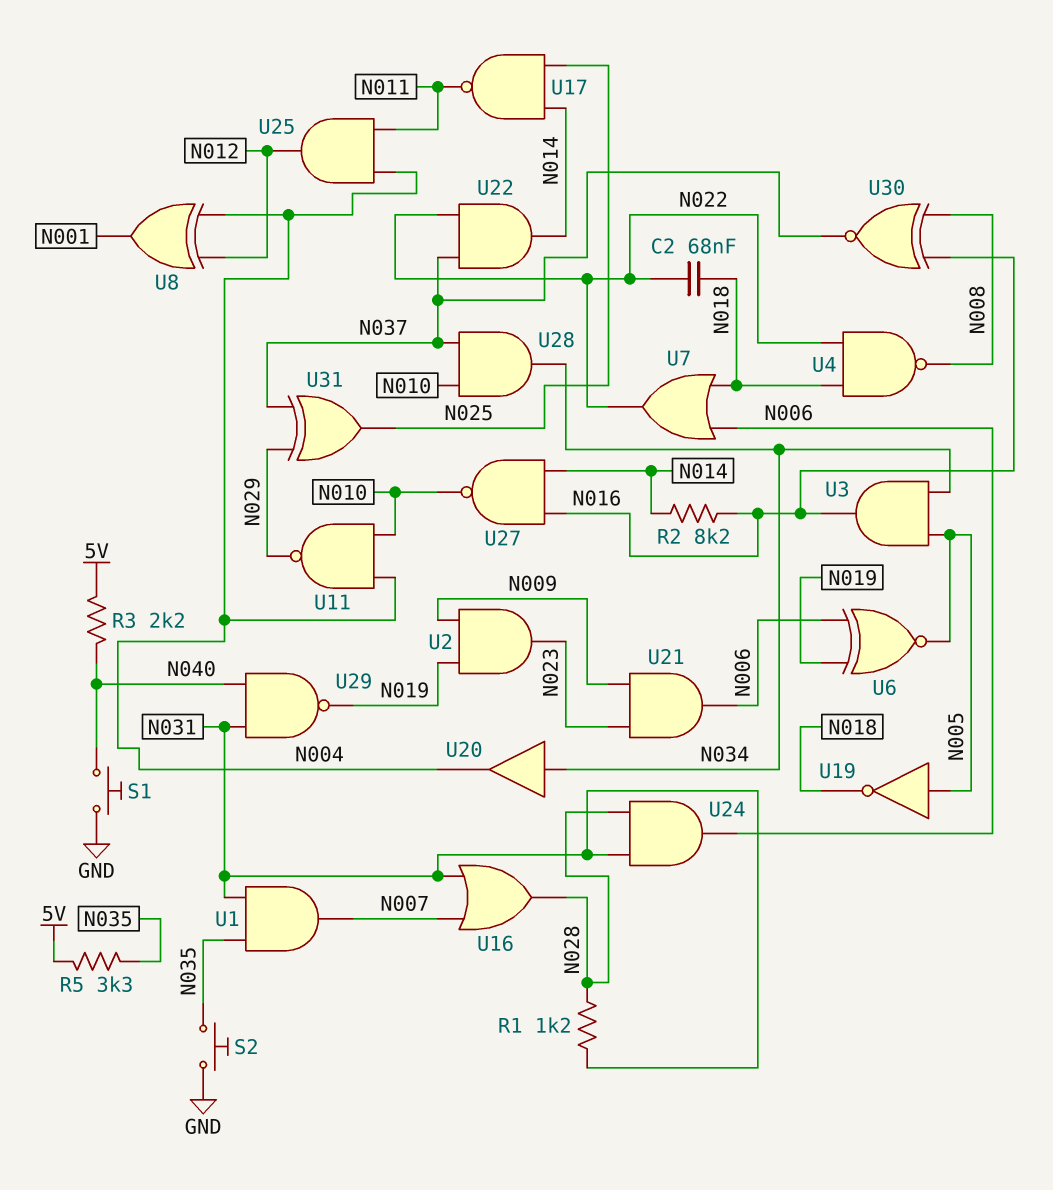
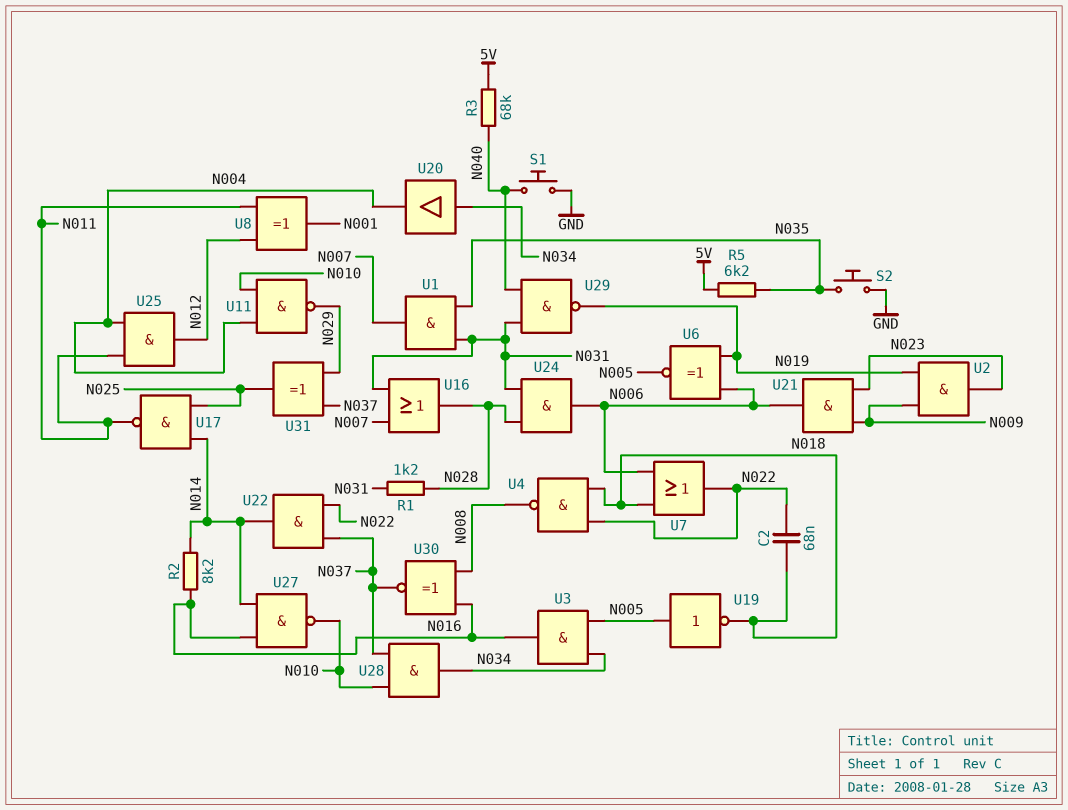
R3: 2.2k (5V, N040) -> 68k (5V, N040)
R5: 3.3k (5V, N035) -> 6.2k (5V, N035)
U8: XOR (in N004, in N012, out N001) -> XOR (in N011, in N012, out N001)

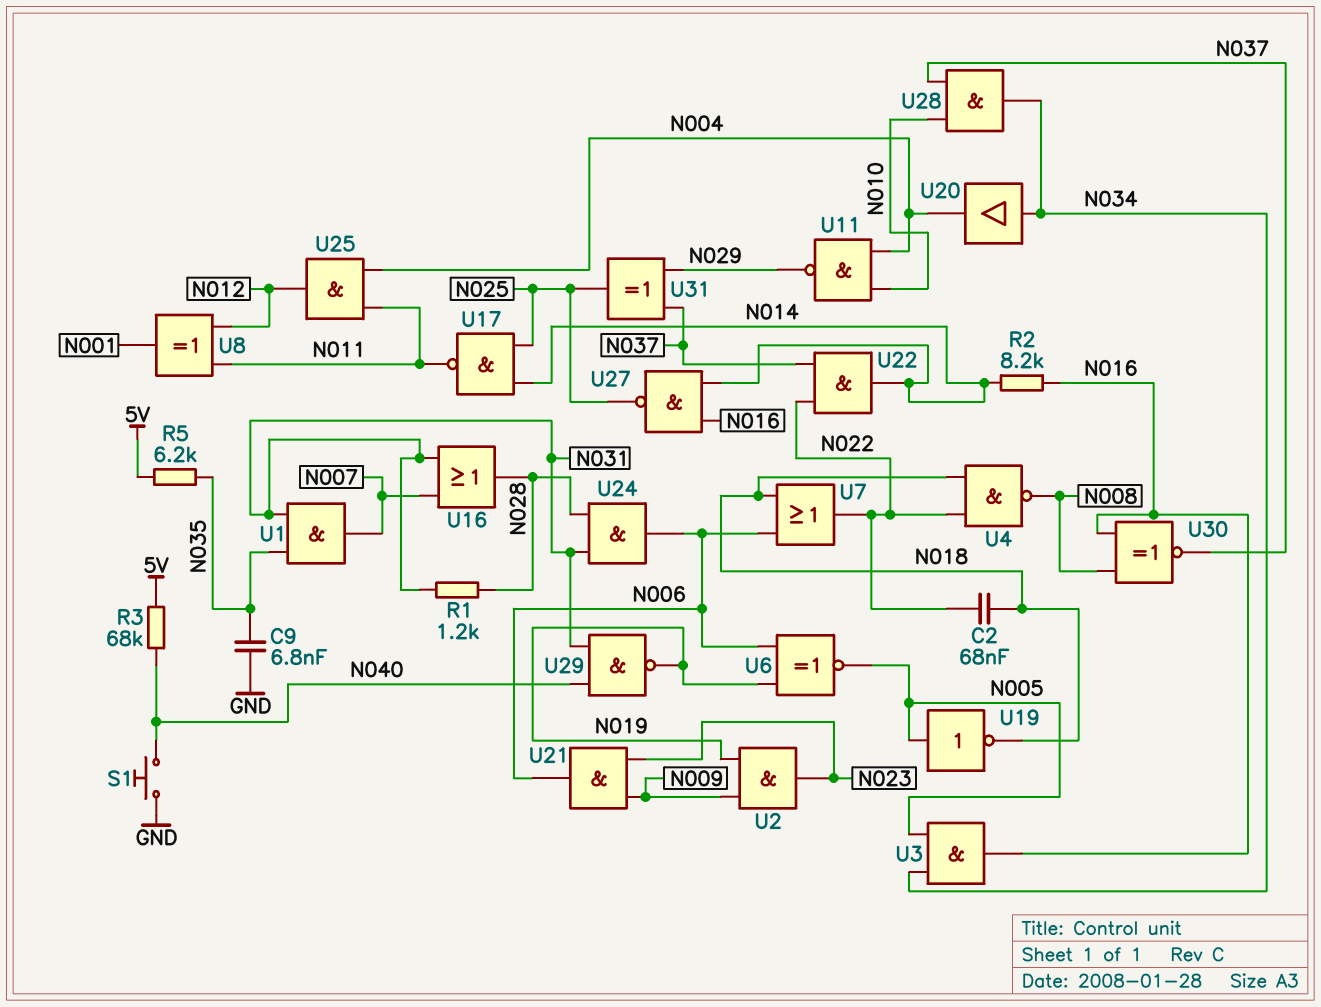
C9: none -> 6.8nF (GND, N035)
S2: button (GND, N035) -> none
U27: NAND (in N014, in N016, out N010) -> NAND (in N014, in N016, out N025)

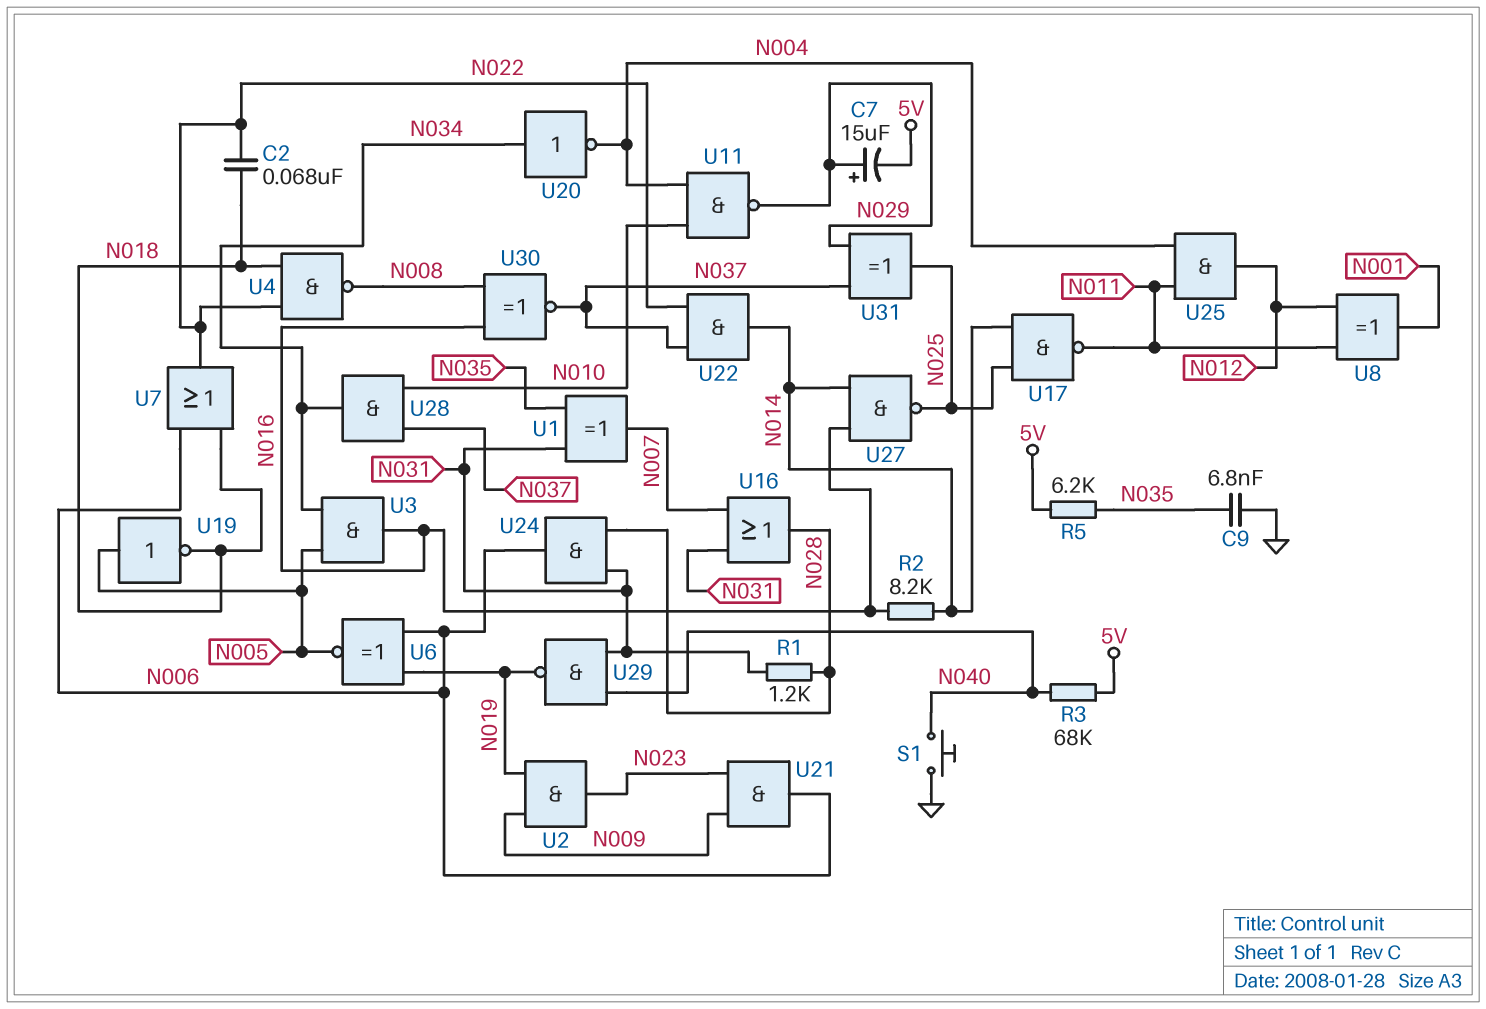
C7: none -> 15uF (plus N029, minus 5V)
U1: AND (in N031, in N035, out N007) -> XOR (in N031, in N035, out N007)
U20: buffer (in N034, out N004) -> NOT (in N034, out N004)

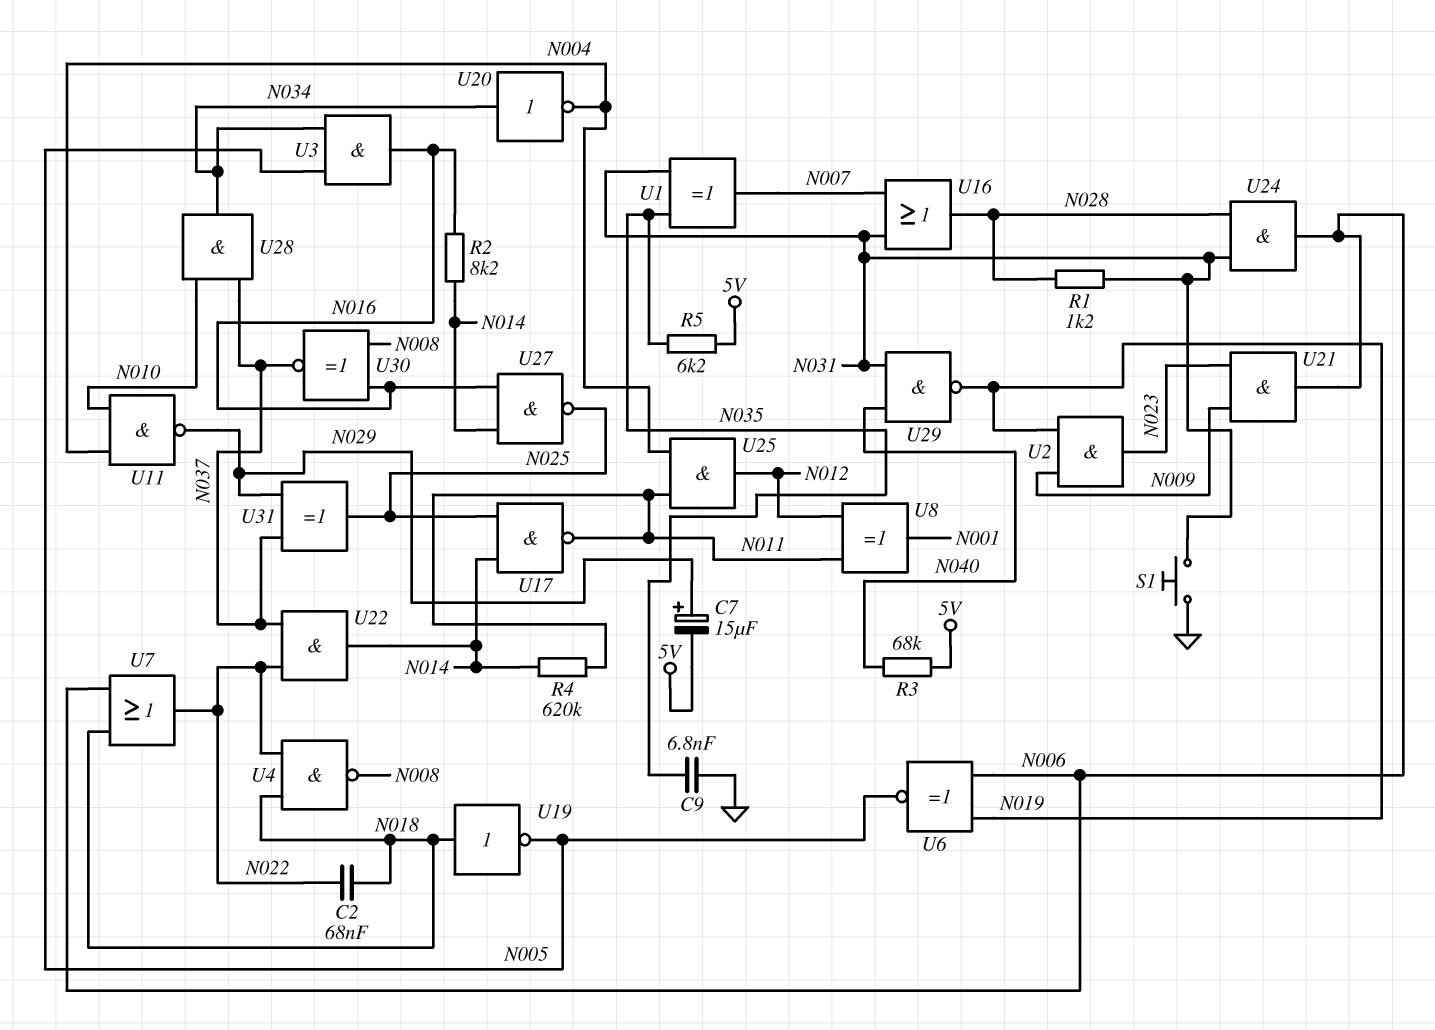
R4: none -> 620k (N011, N014)
S1: button (GND, N040) -> button (GND, N031)
U19: NOT (in N005, out N018) -> NOT (in N018, out N005)

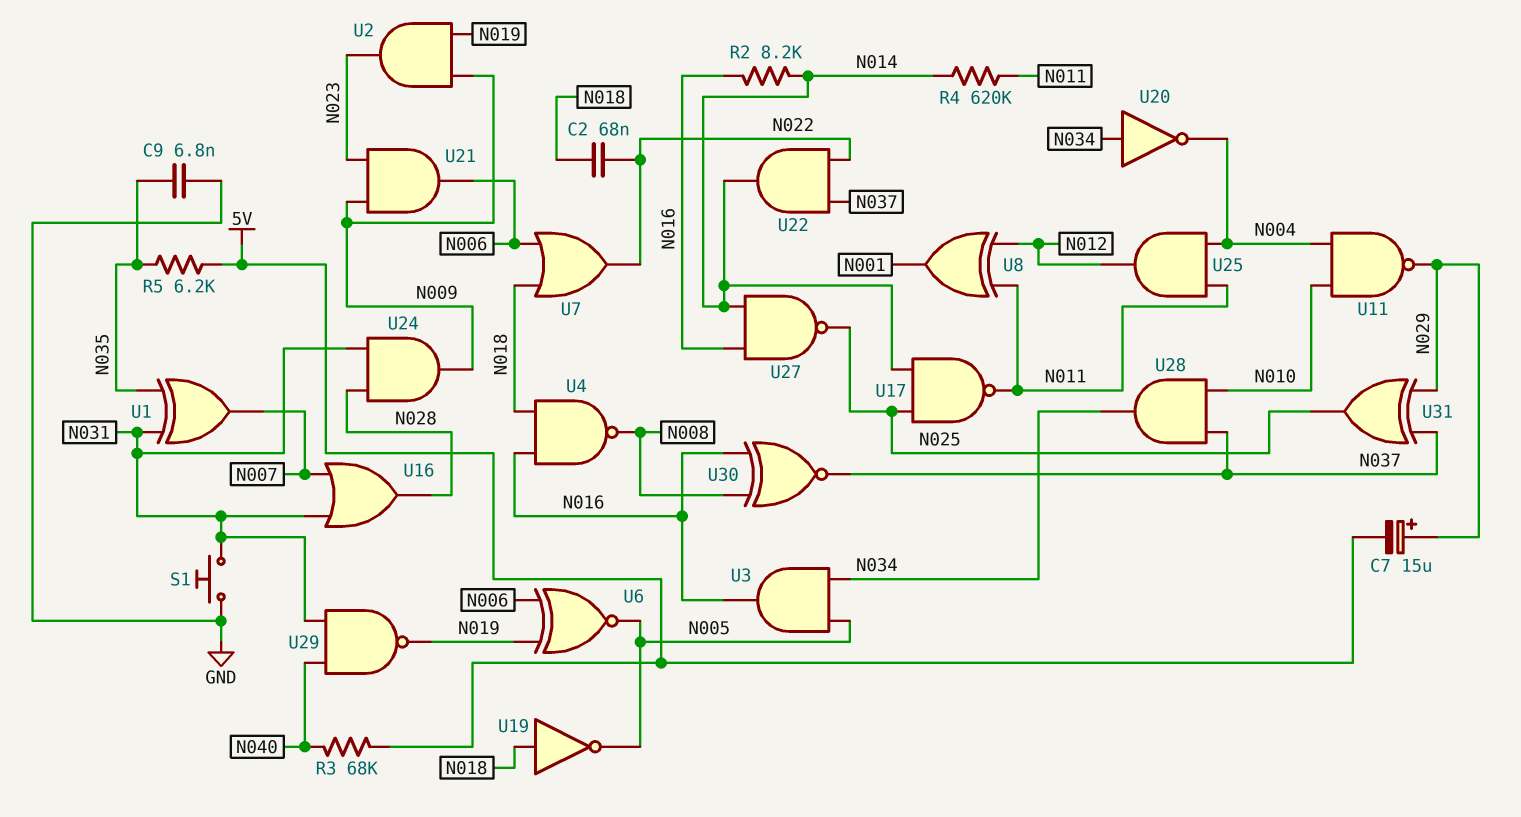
R1: 1.2k (N028, N031) -> none
U4: NAND (in N018, in N022, out N008) -> NAND (in N016, in N018, out N008)
U24: AND (in N028, in N031, out N006) -> AND (in N028, in N031, out N009)

